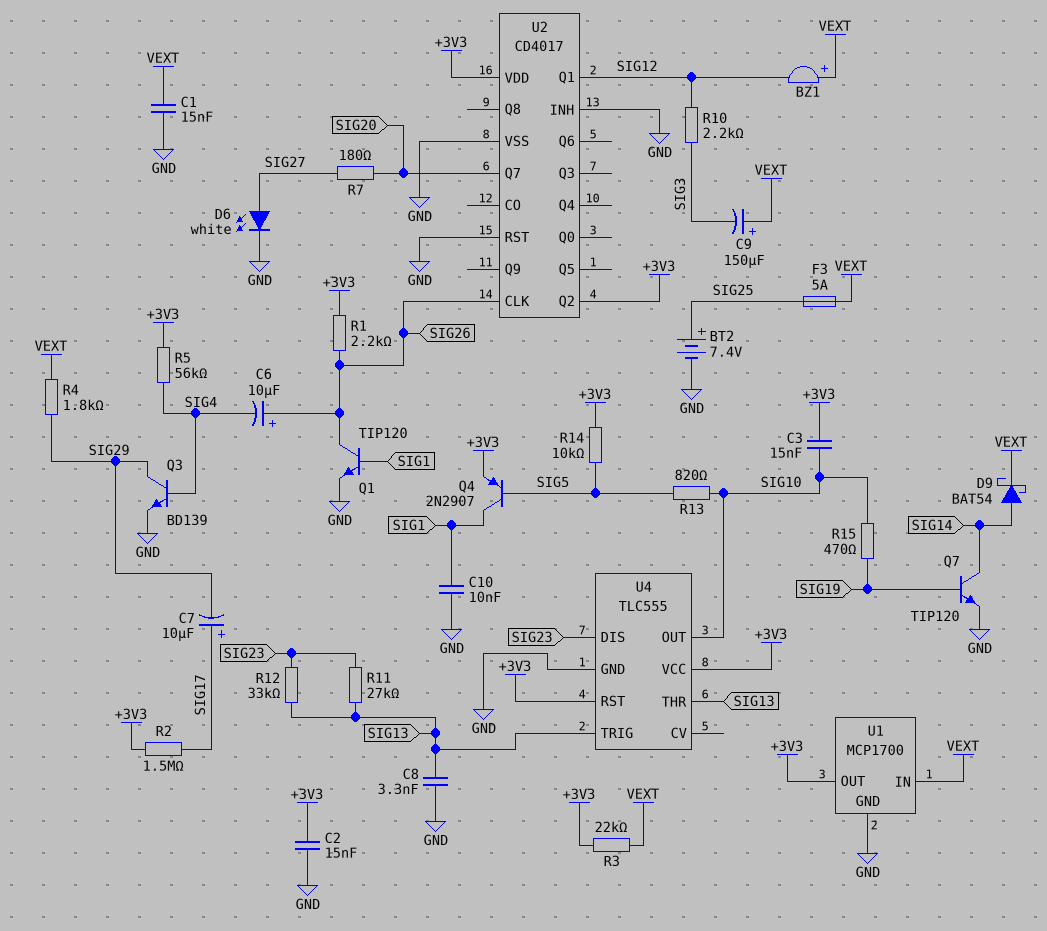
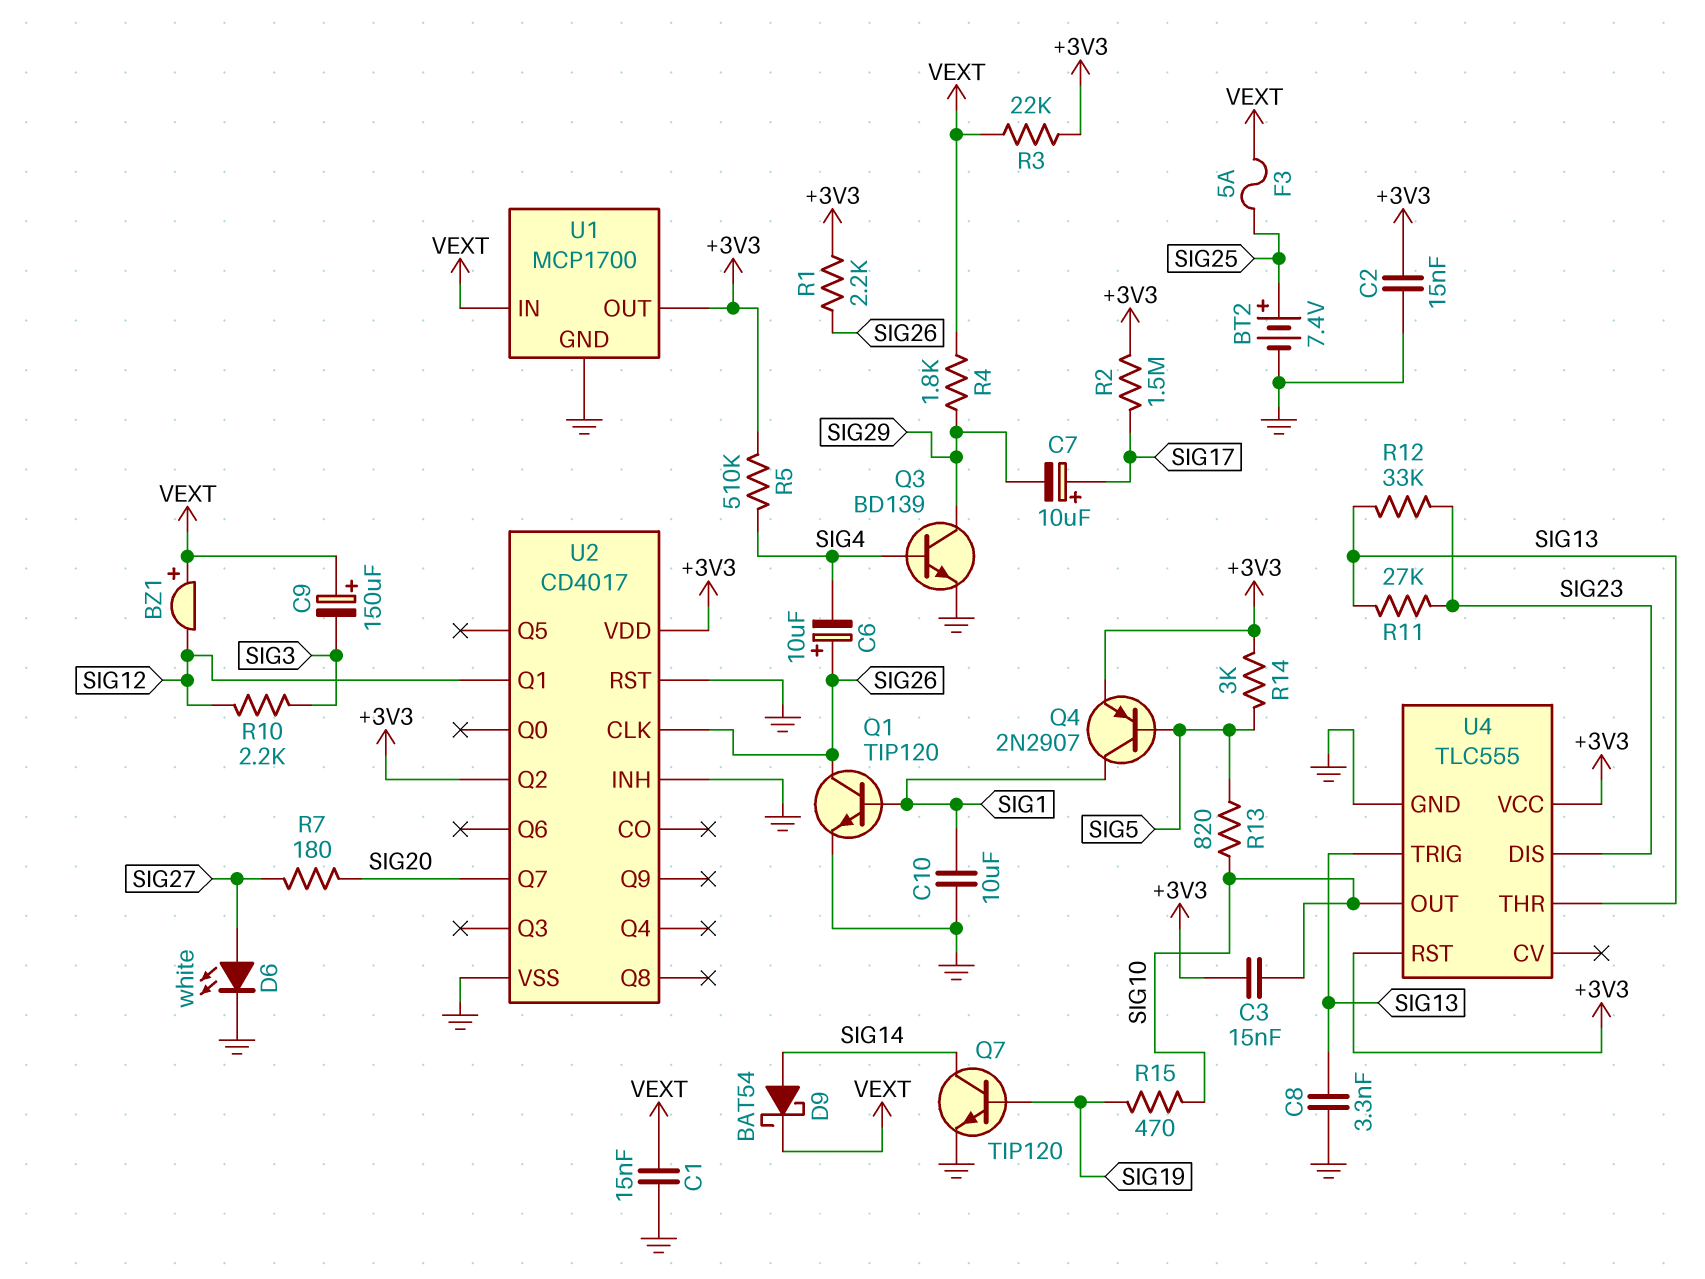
C10: 10nF (GND, SIG1) -> 10uF (GND, SIG1)
R5: 56k (+3V3, SIG4) -> 510k (+3V3, SIG4)
R14: 10k (+3V3, SIG5) -> 3k (+3V3, SIG5)

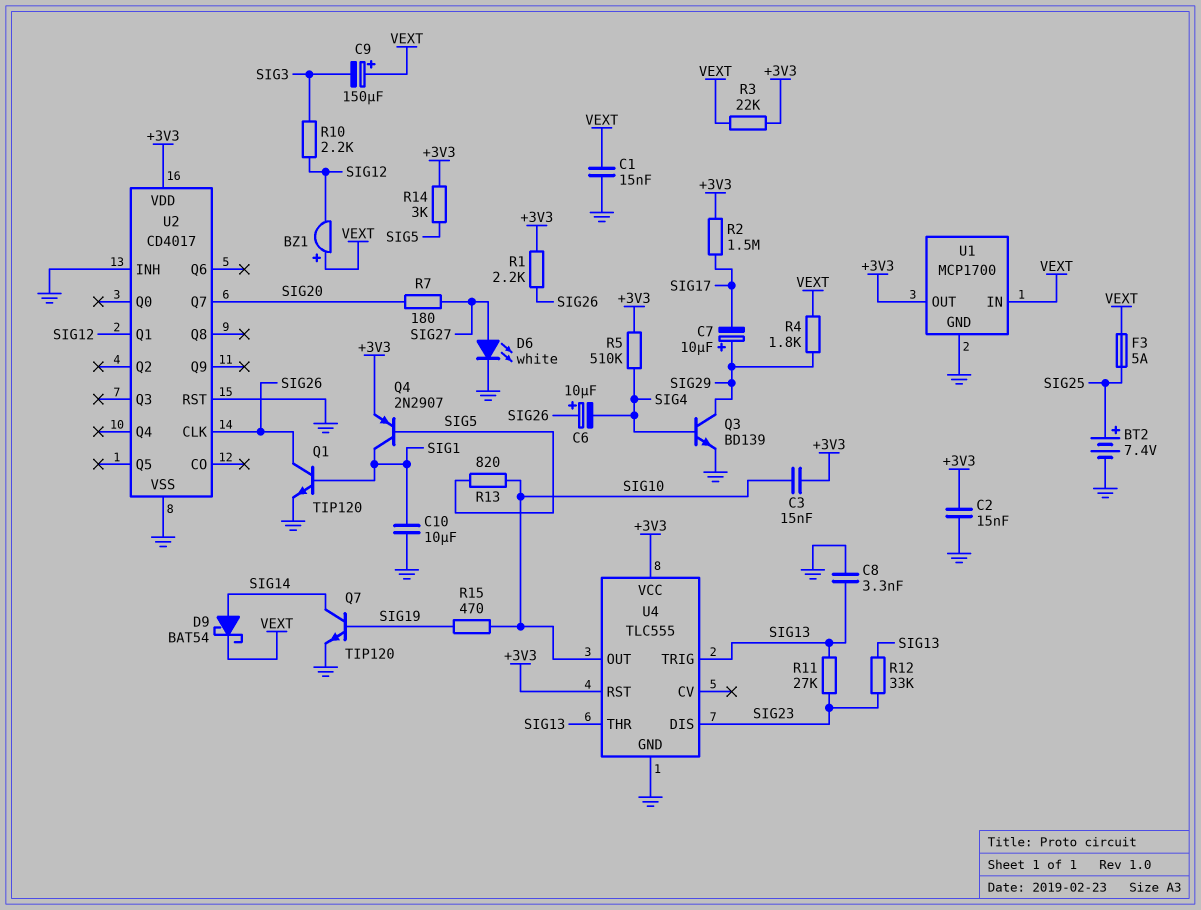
C7: 10uF (plus SIG17, minus SIG29) -> 10uF (plus SIG29, minus SIG17)
U2 pin Q2: +3V3 -> none

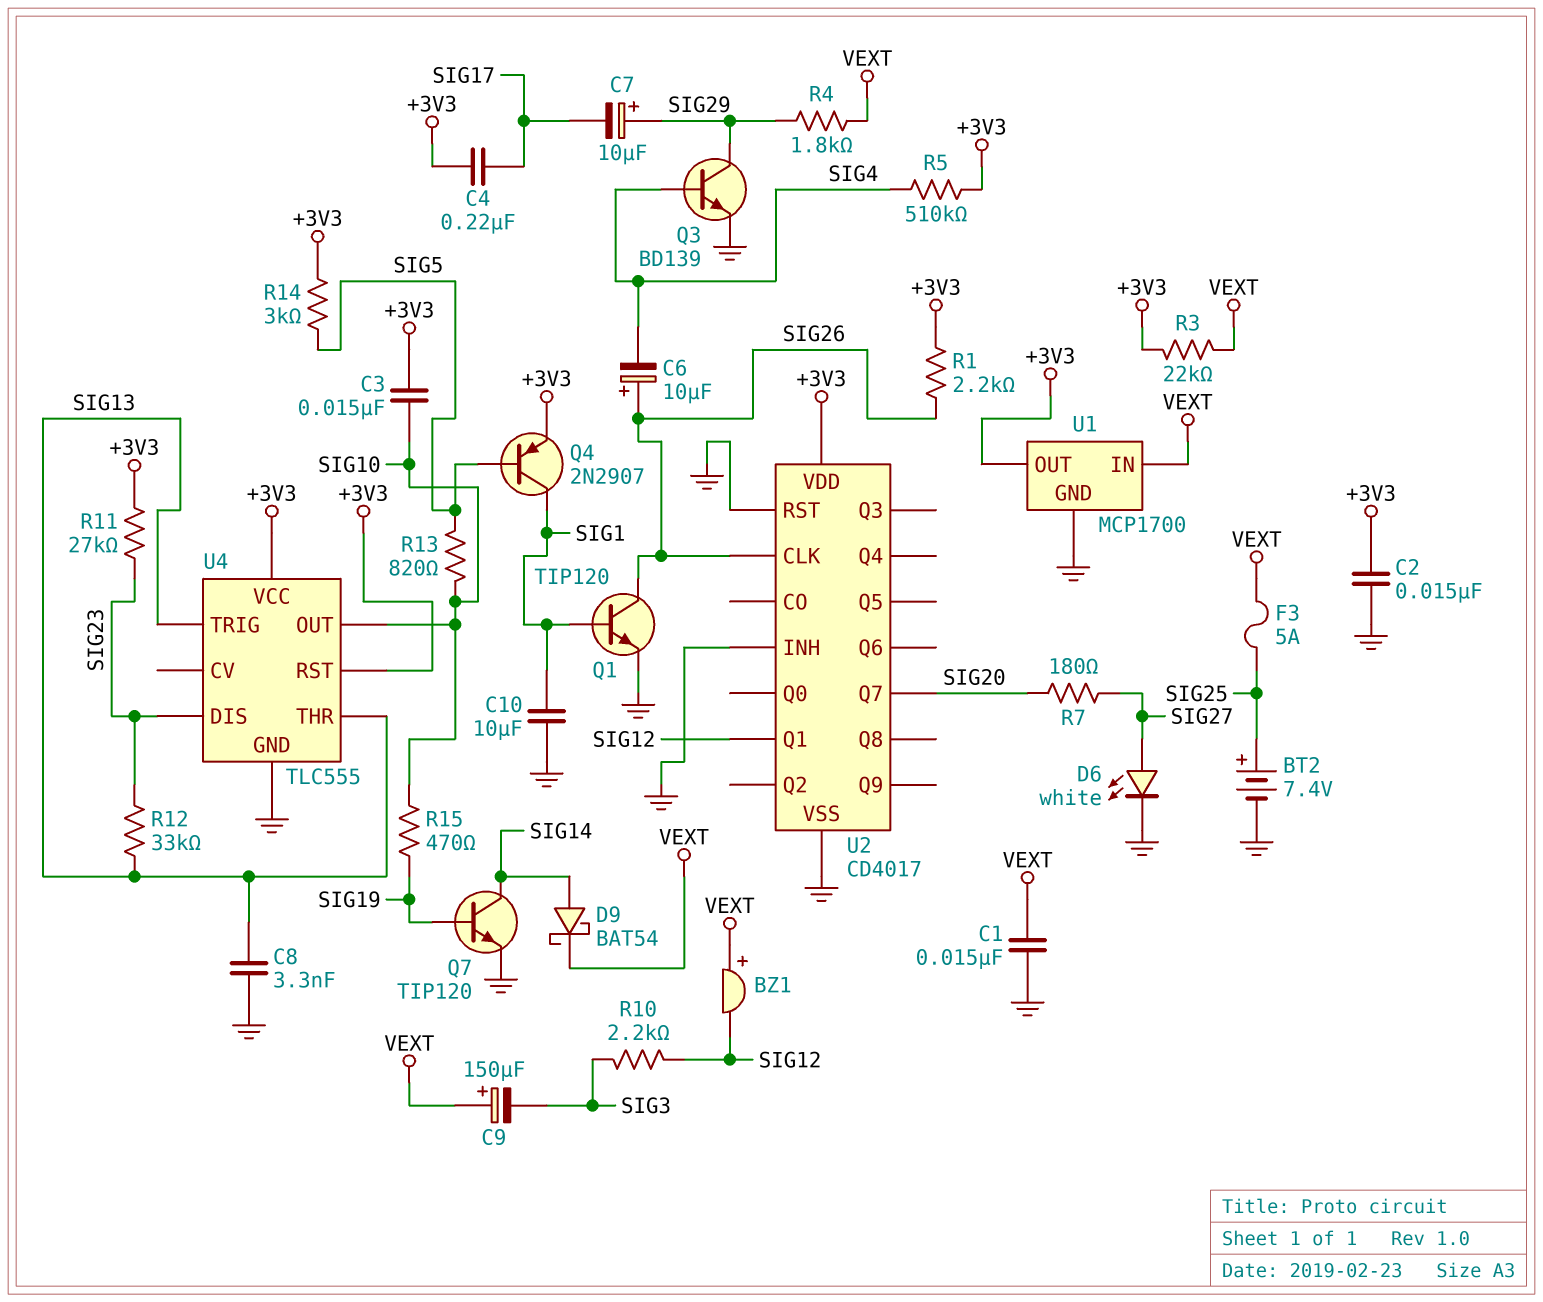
C4: none -> 220nF (+3V3, SIG17)
R2: 1.5M (+3V3, SIG17) -> none
R11: 27k (SIG13, SIG23) -> 27k (+3V3, SIG23)

